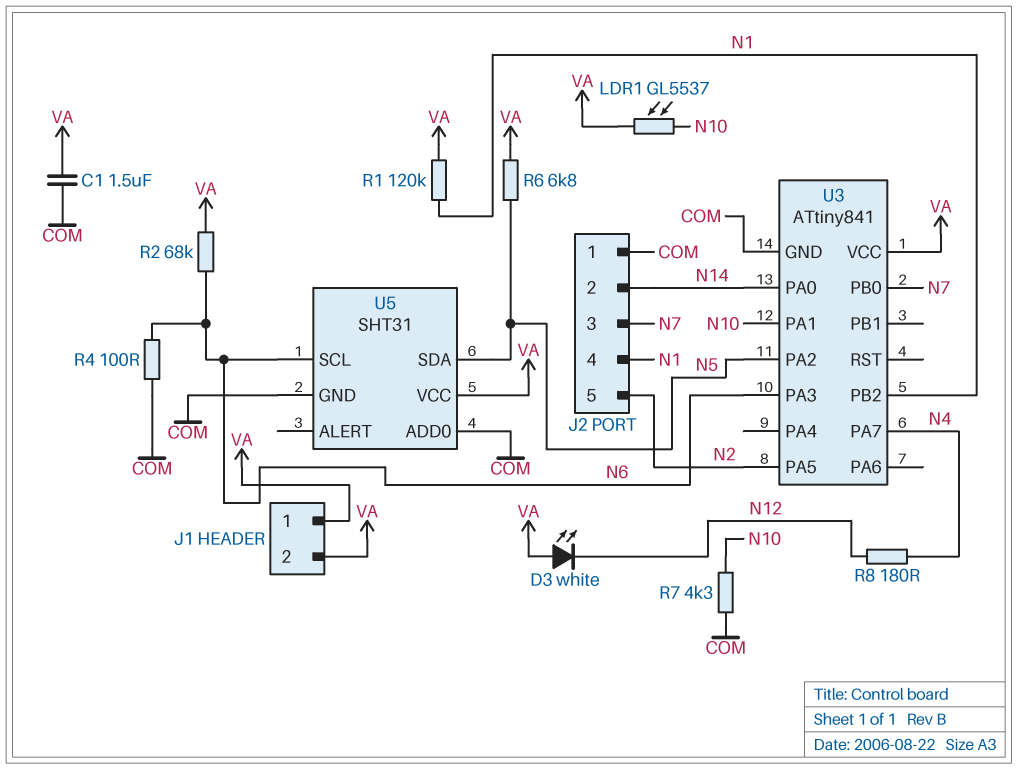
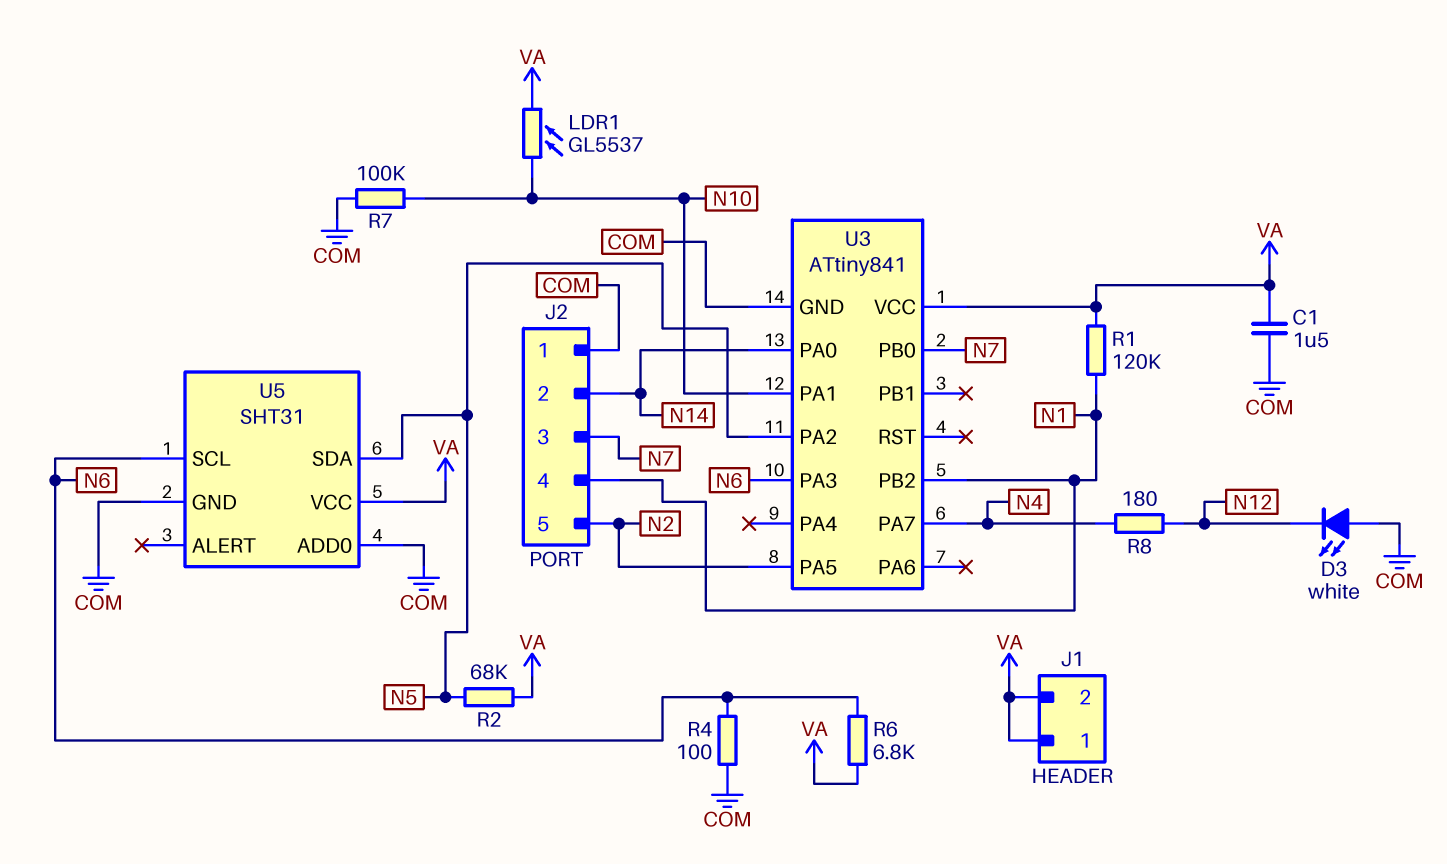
D3: LED white (A VA, K N12) -> LED white (A COM, K N12)
R2: 68k (N6, VA) -> 68k (N5, VA)
R6: 6.8k (N5, VA) -> 6.8k (N6, VA)
R7: 4.3k (COM, N10) -> 100k (COM, N10)

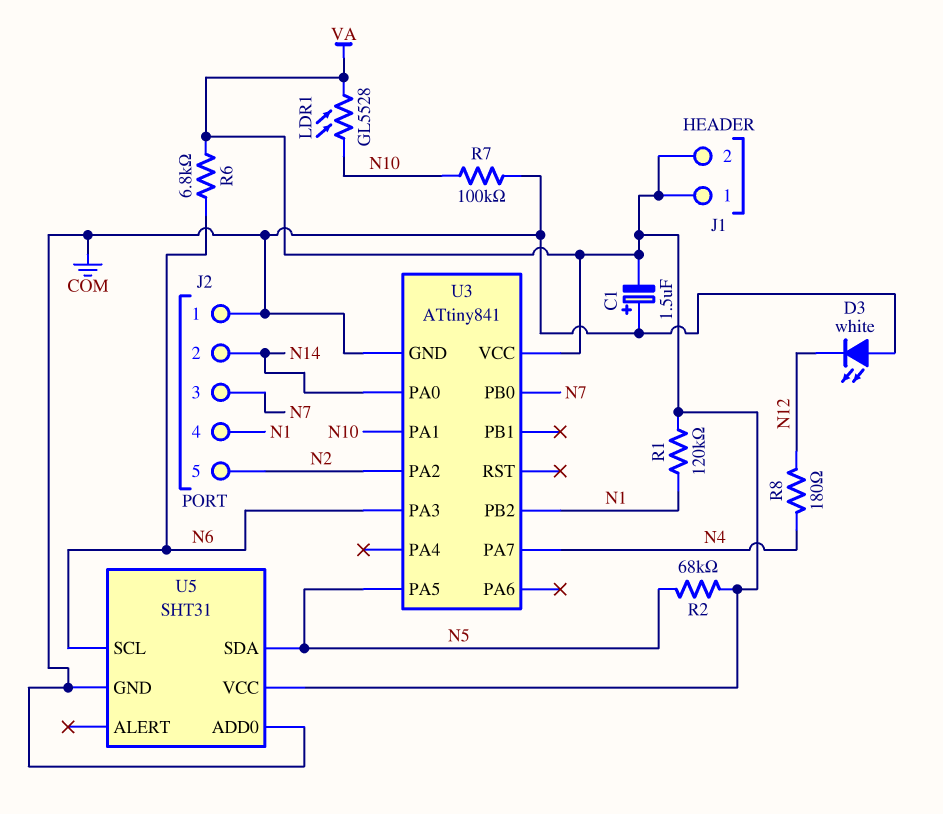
C1: 1.5uF (COM, VA) -> 1.5uF (plus COM, minus VA)
LDR1: GL5537 (N10, VA) -> GL5528 (N10, VA)
R4: 100 (COM, N6) -> none
U3 pin PA2: N5 -> N2
U3 pin PA5: N2 -> N5

